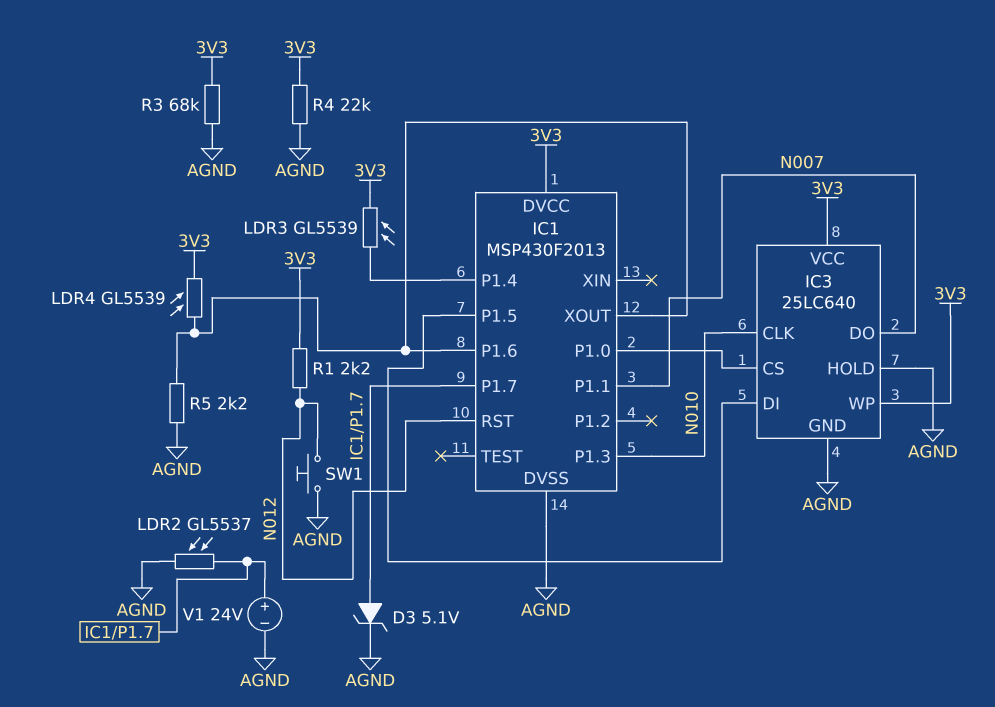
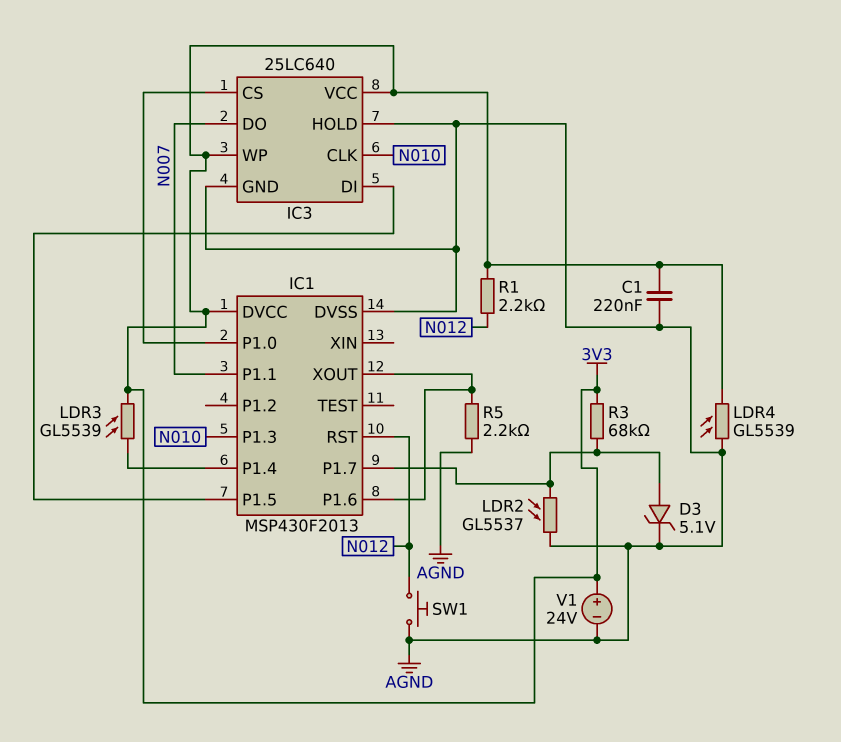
C1: none -> 220nF (3V3, AGND)
LDR4: GL5539 (3V3, IC1/P1.6) -> GL5539 (3V3, AGND)
R3: 68k (3V3, AGND) -> 68k (3V3, IC1/P1.7)
R4: 22k (3V3, AGND) -> none
V1: 24V (plus IC1/P1.7, minus AGND) -> 24V (plus 3V3, minus AGND)

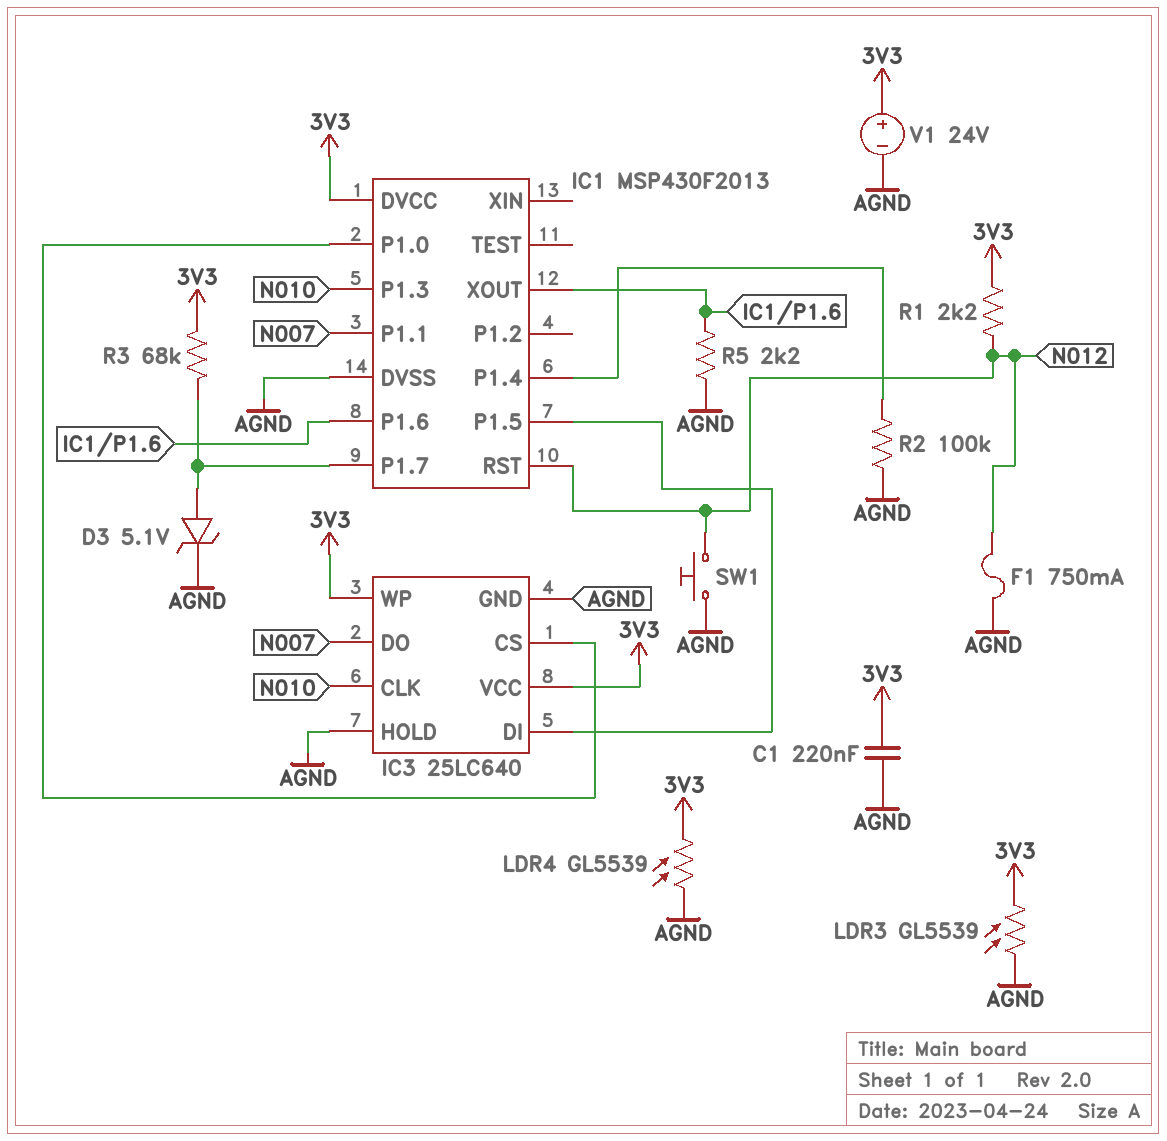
F1: none -> 750mA (AGND, N012)
LDR2: GL5537 (AGND, IC1/P1.7) -> none
LDR3: GL5539 (3V3, IC1/P1.4) -> GL5539 (3V3, AGND)
R2: none -> 100k (AGND, IC1/P1.4)

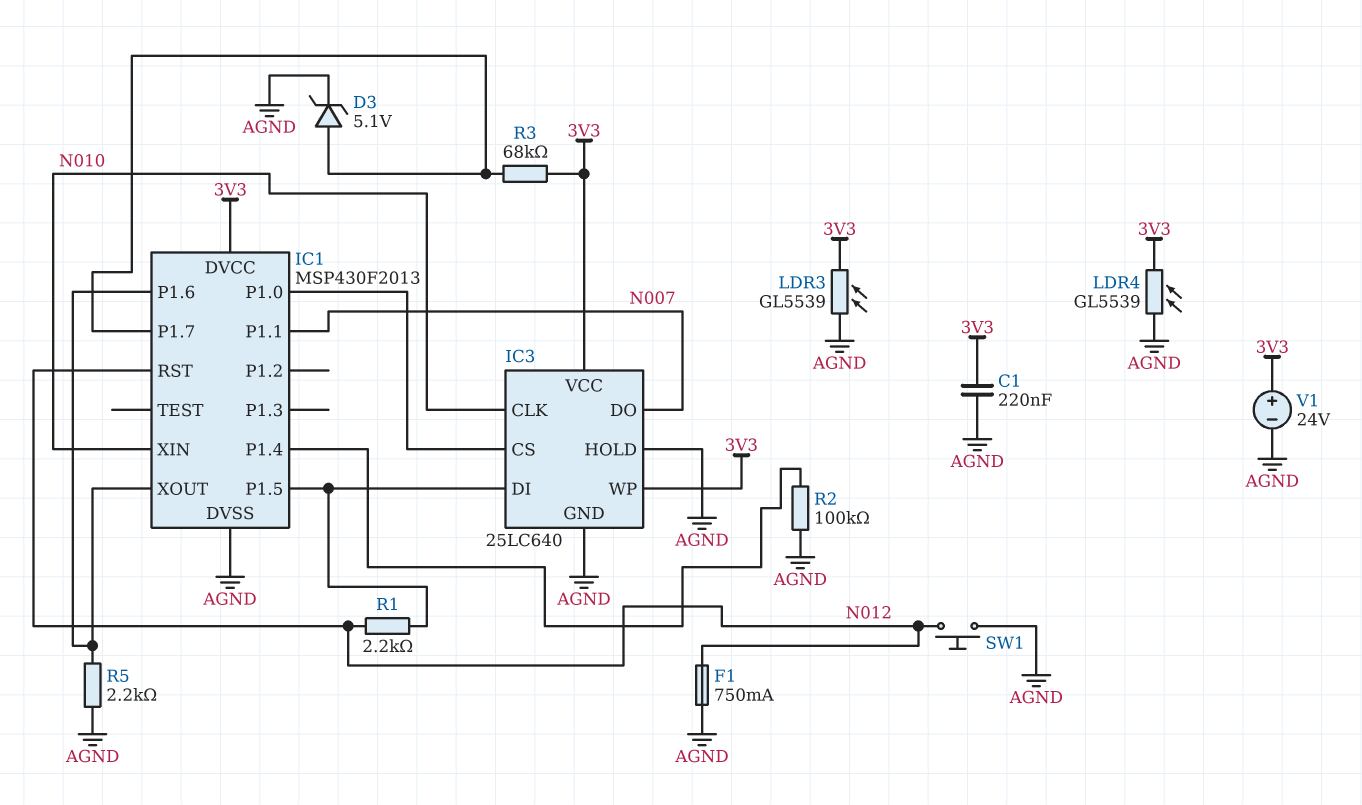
IC1 pin P1.3: N010 -> none
IC1 pin XIN: none -> N010
R1: 2.2k (3V3, N012) -> 2.2k (IC1/P1.5, N012)

